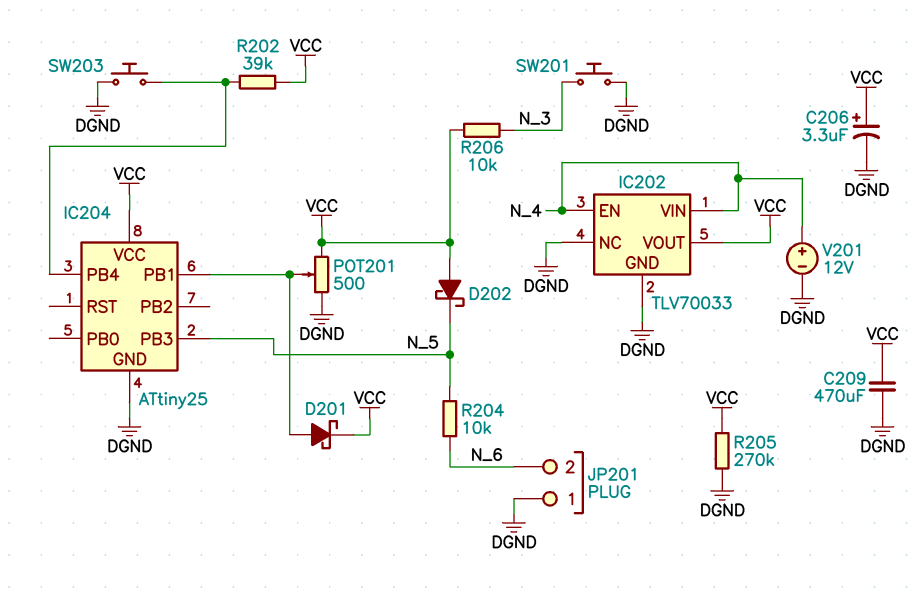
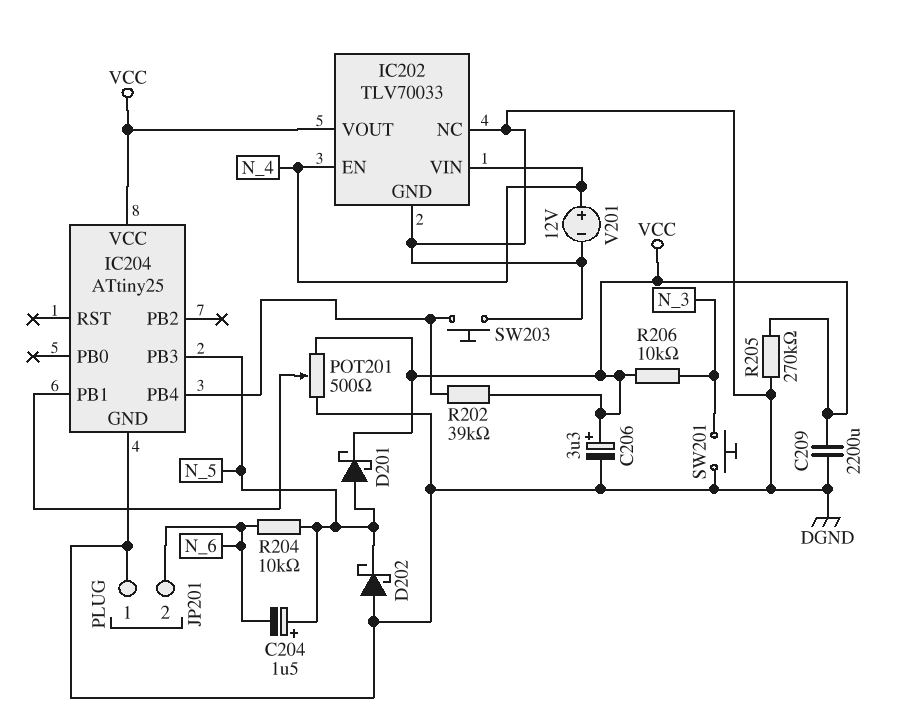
C204: none -> 1.5uF (plus N_5, minus N_6)
C209: 470uF (DGND, VCC) -> 2200uF (DGND, VCC)
D201: schottky (A IC204/PB1, K VCC) -> schottky (A N_5, K VCC)
D202: schottky (A VCC, K N_5) -> schottky (A DGND, K N_5)

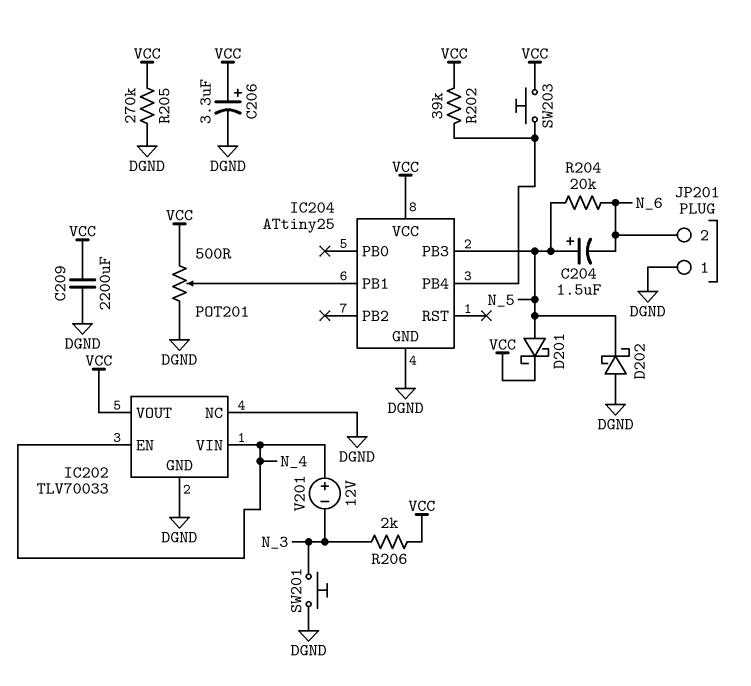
R204: 10k (N_5, N_6) -> 20k (N_5, N_6)
R206: 10k (N_3, VCC) -> 2k (N_3, VCC)
SW203: button (DGND, IC204/PB4) -> button (IC204/PB4, VCC)
V201: 12V (plus N_4, minus DGND) -> 12V (plus N_4, minus N_3)

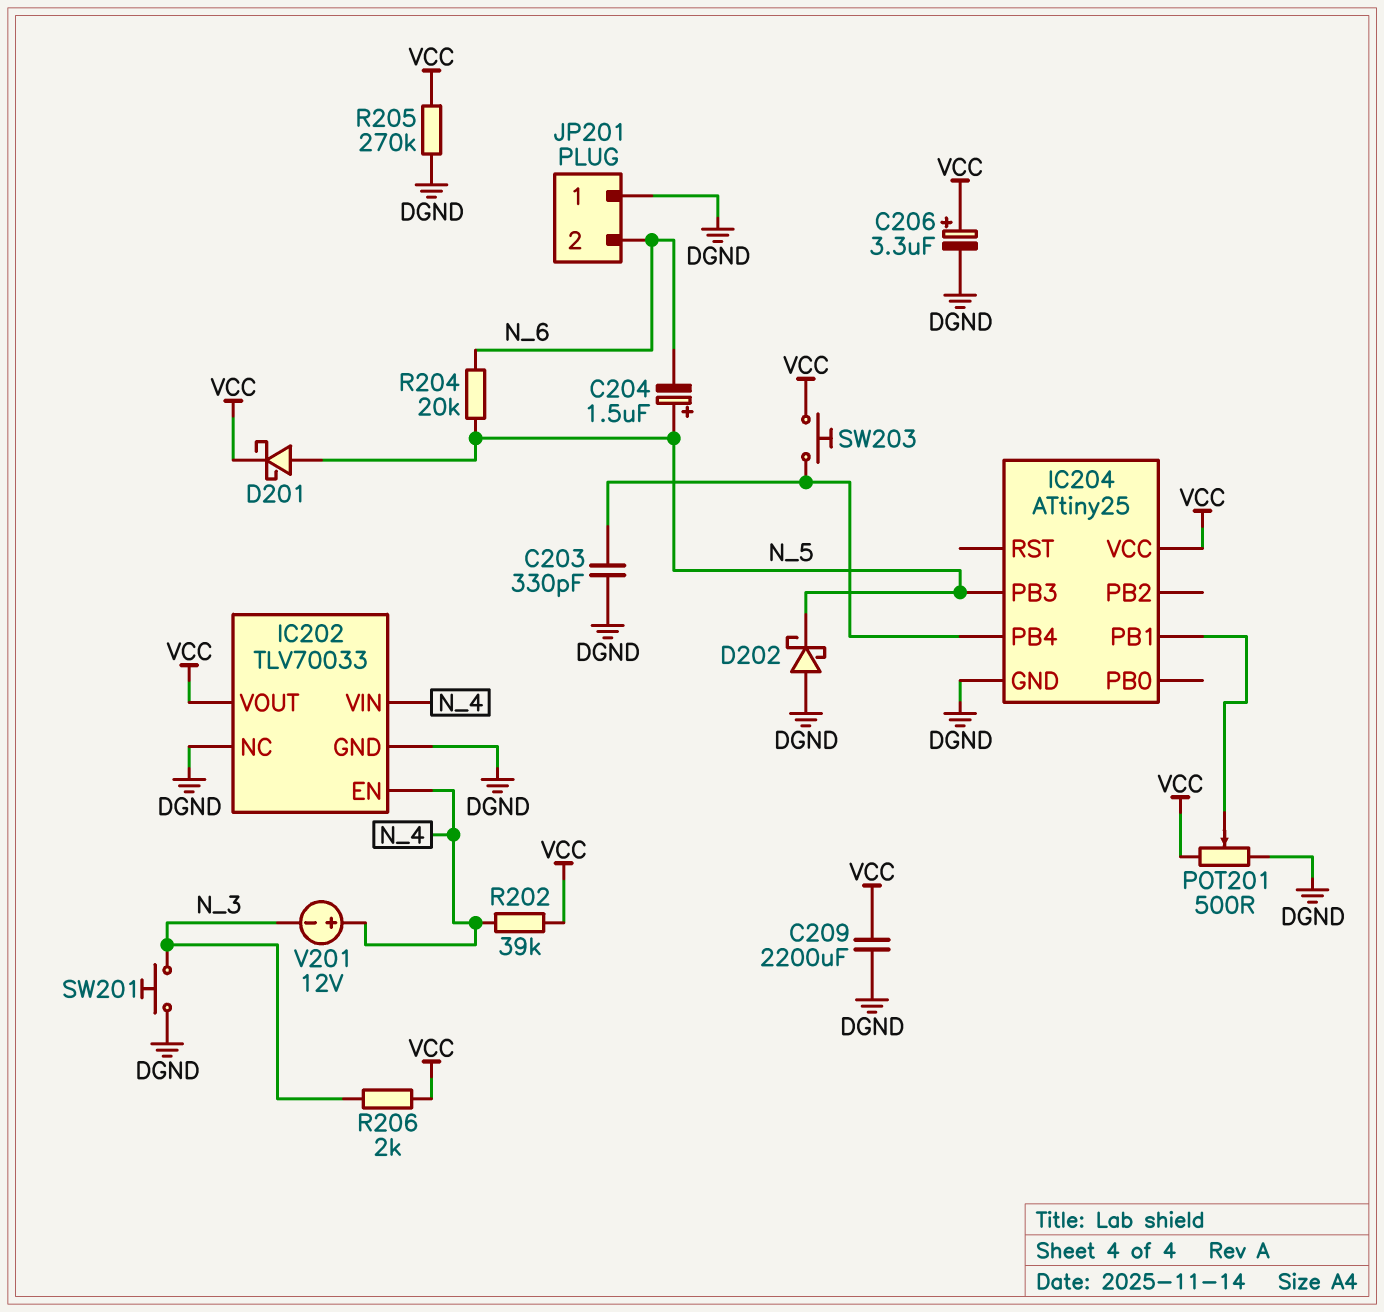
C203: none -> 330pF (DGND, IC204/PB4)
R202: 39k (IC204/PB4, VCC) -> 39k (N_4, VCC)

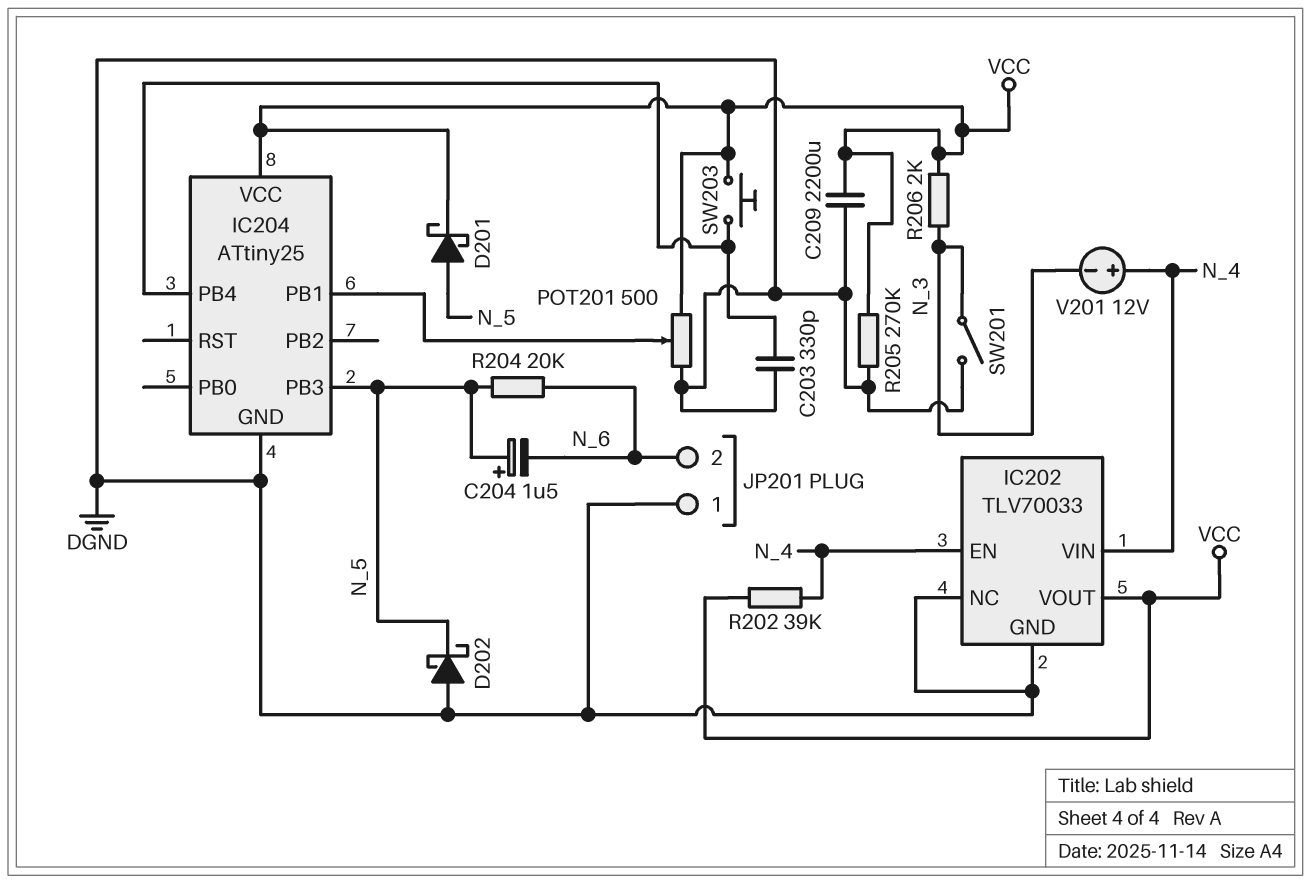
C206: 3.3uF (plus VCC, minus DGND) -> none
SW201: button (DGND, N_3) -> switch (DGND, N_3)

